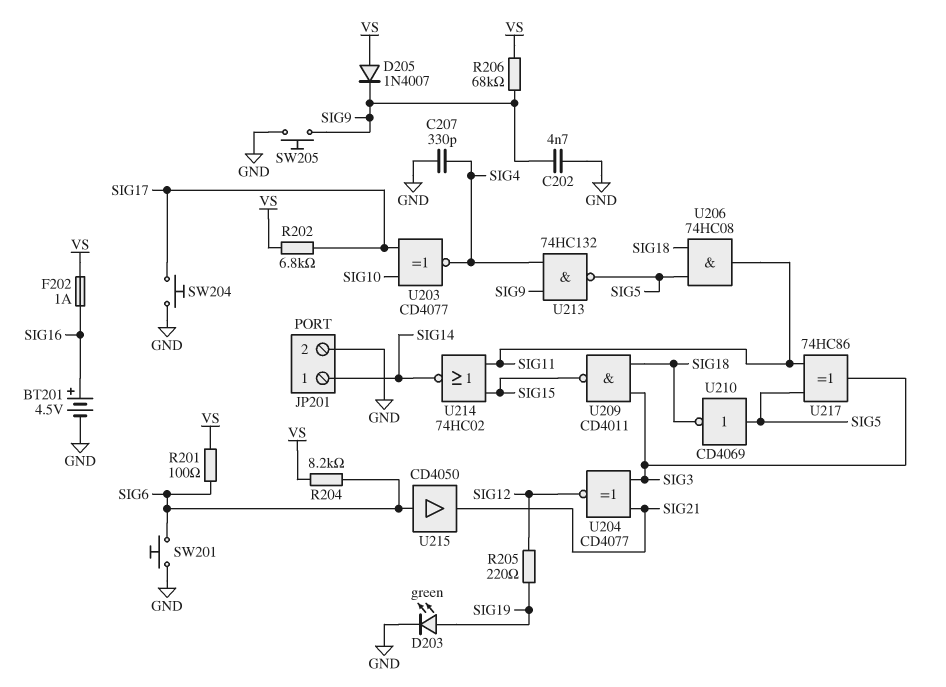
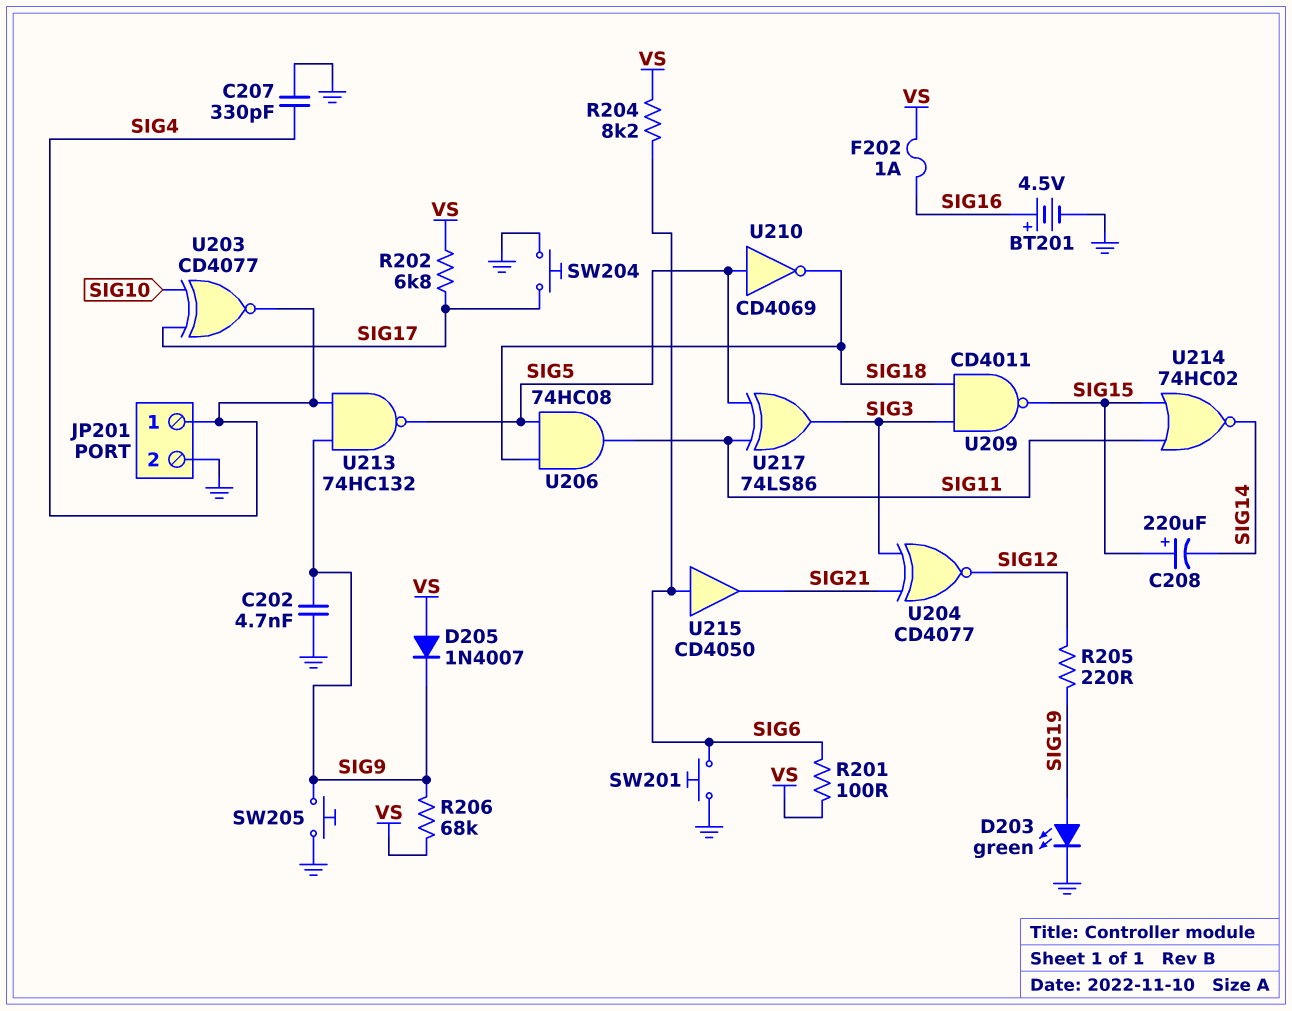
C208: none -> 220uF (plus SIG15, minus SIG14)
JP201 pin 1: SIG14 -> SIG4
U217: XOR 74HC86 (in SIG5, in SIG11, out SIG3) -> XOR 74LS86 (in SIG5, in SIG11, out SIG3)

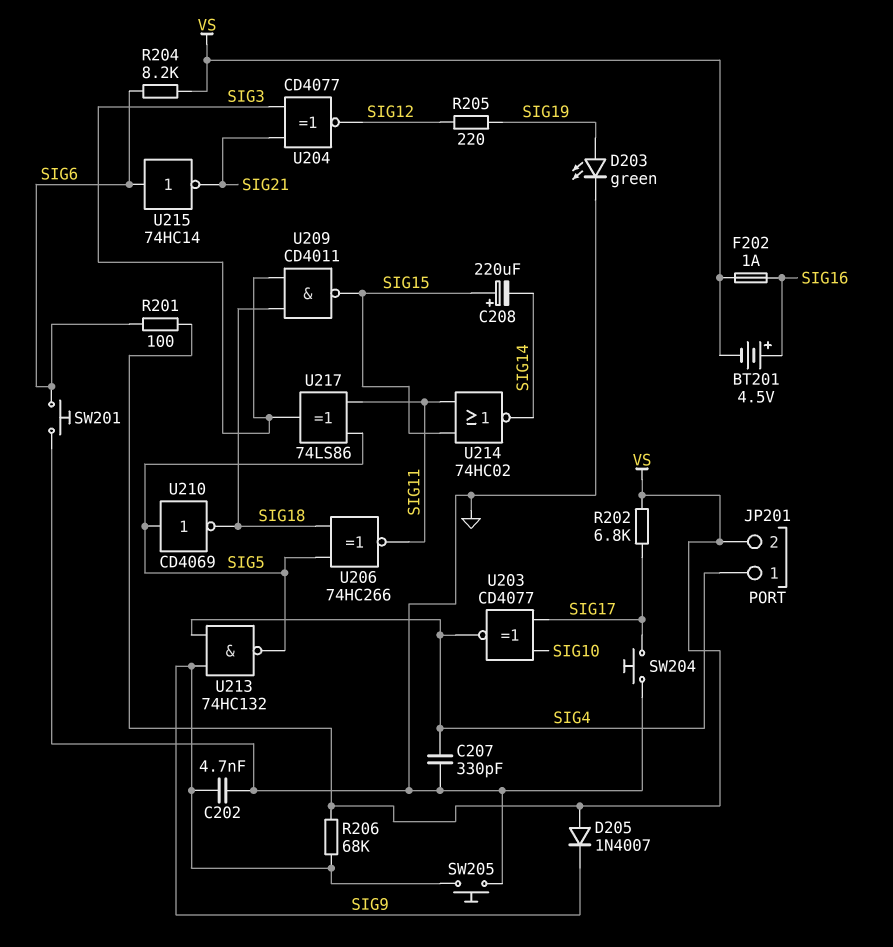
BT201: 4.5V (plus SIG16, minus GND) -> 4.5V (plus SIG16, minus VS)
JP201 pin 2: GND -> VS
U206: AND 74HC08 (in SIG5, in SIG18, out SIG11) -> XNOR 74HC266 (in SIG5, in SIG18, out SIG11)
U215: buffer CD4050 (in SIG6, out SIG21) -> NOT 74HC14 (in SIG6, out SIG21)

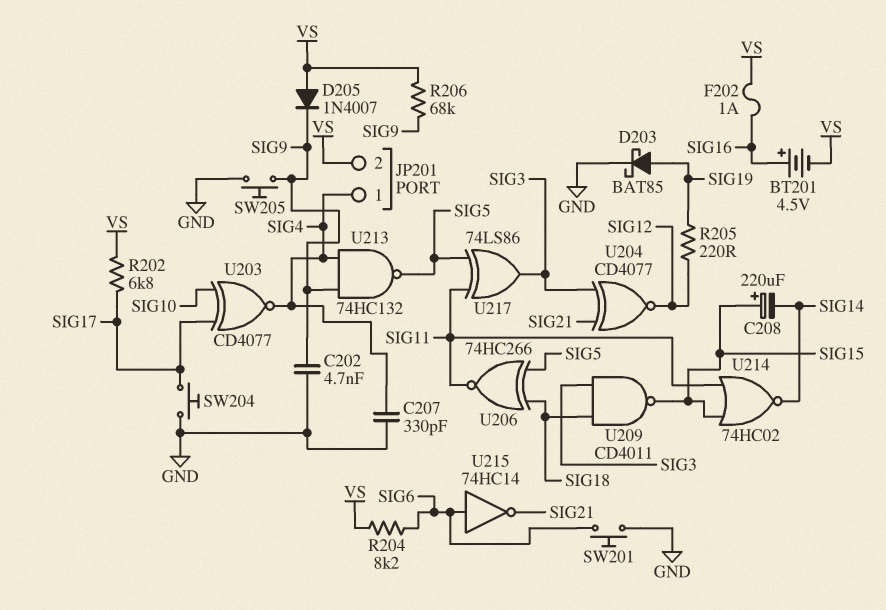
D203: LED green (A SIG19, K GND) -> schottky BAT85 (A SIG19, K GND)
R201: 100 (SIG6, VS) -> none
U210: NOT CD4069 (in SIG5, out SIG18) -> none

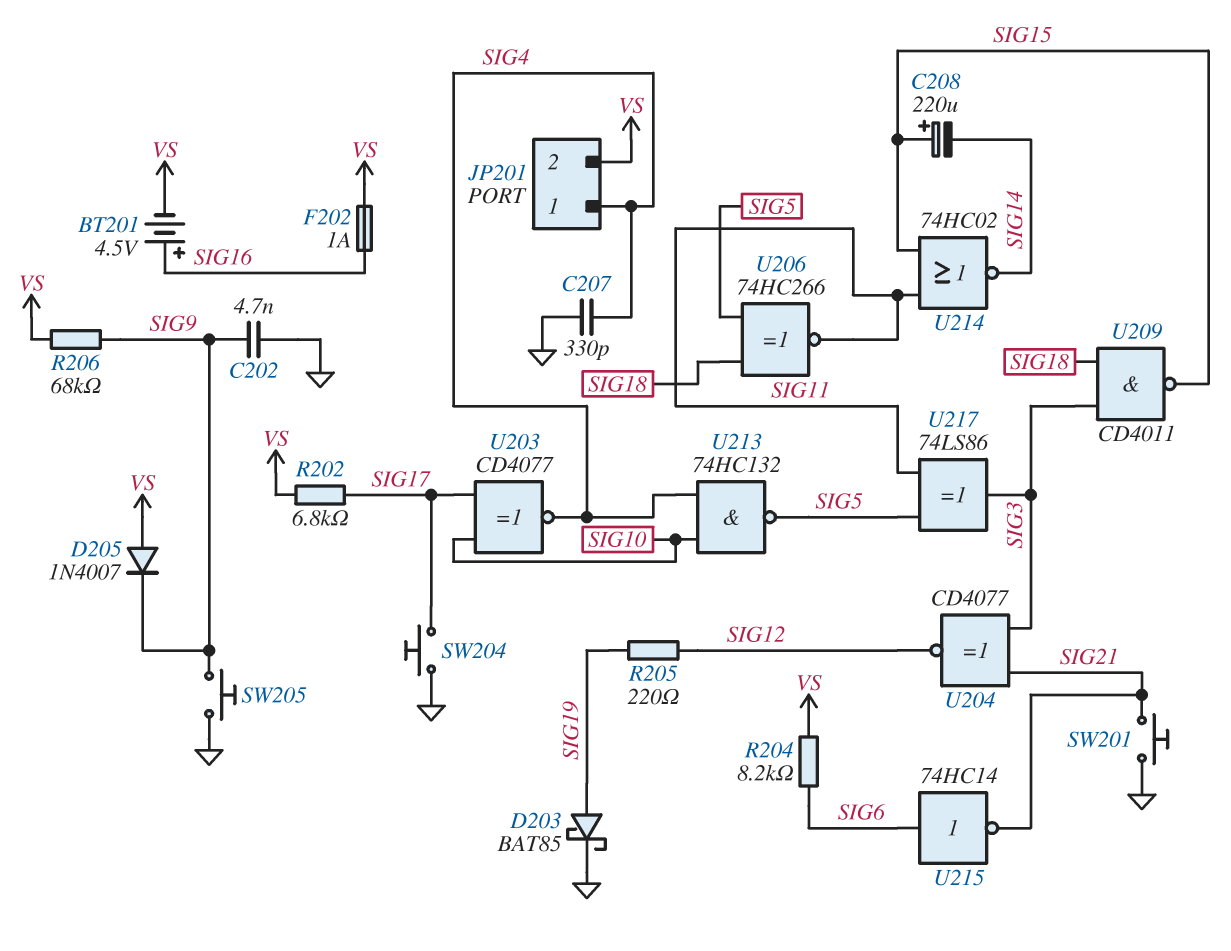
SW201: button (GND, SIG6) -> button (GND, SIG21)
U213: NAND 74HC132 (in SIG4, in SIG9, out SIG5) -> NAND 74HC132 (in SIG4, in SIG10, out SIG5)

